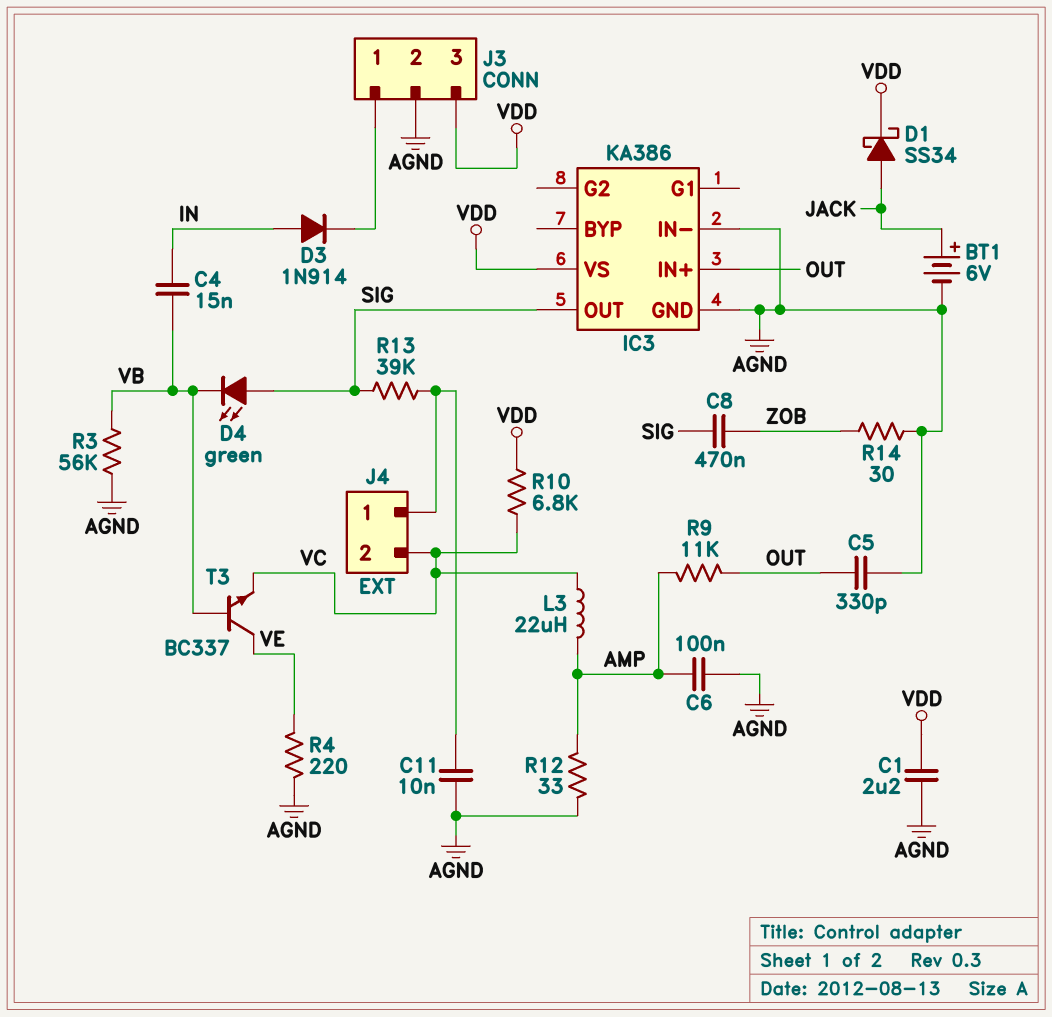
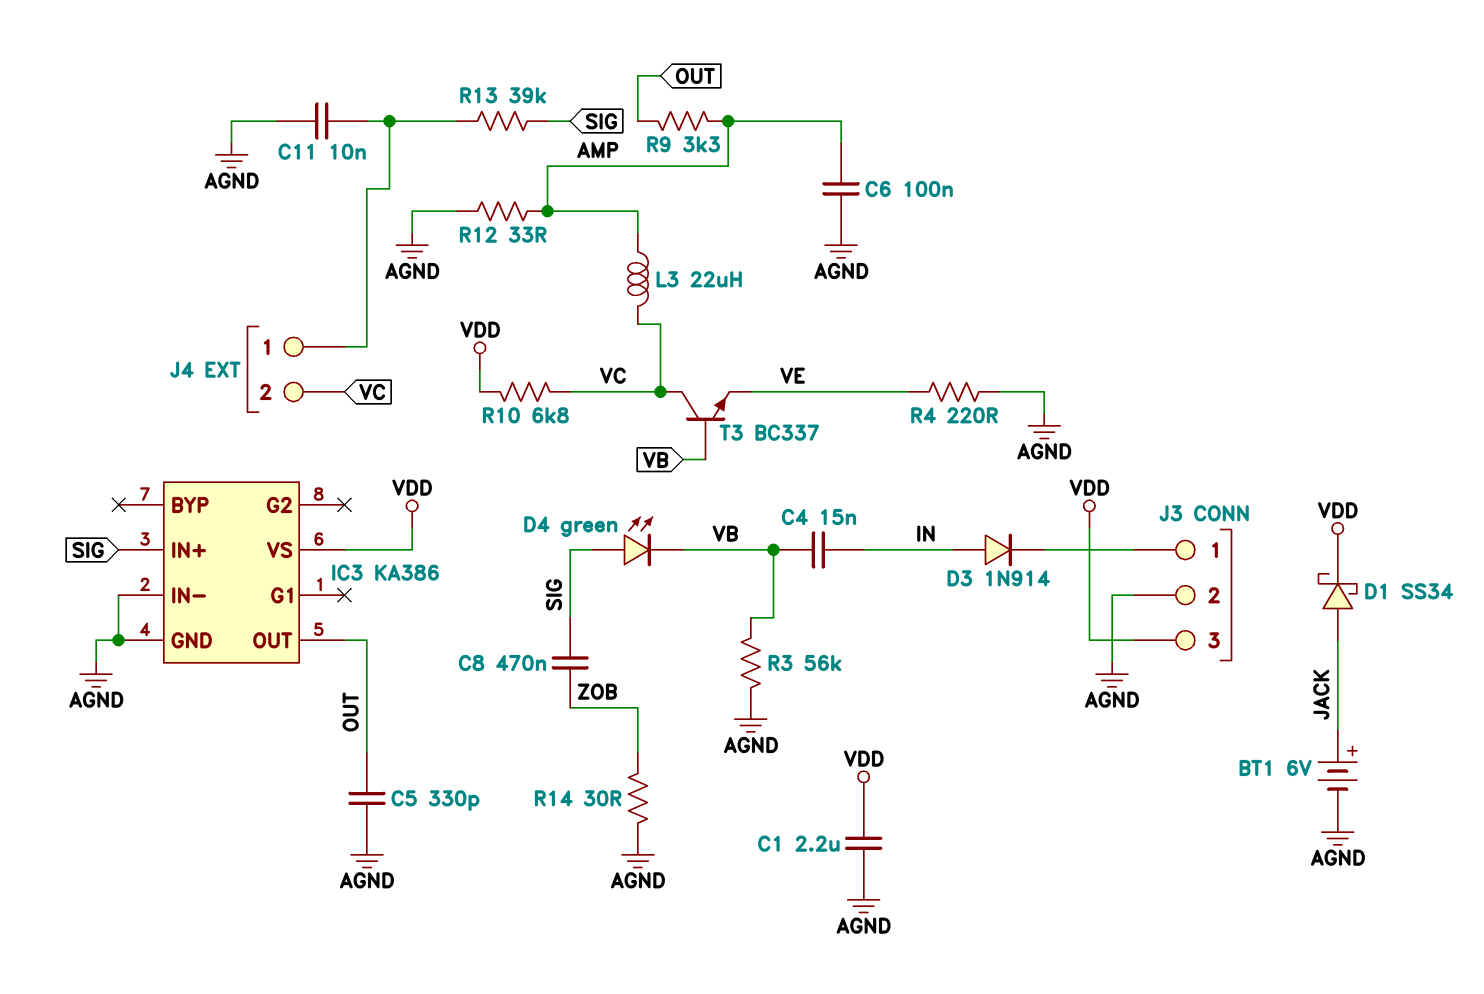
IC3 pin IN+: OUT -> SIG
IC3 pin OUT: SIG -> OUT
R9: 11k (AMP, OUT) -> 3.3k (AMP, OUT)
T3: NPN BC337 (B VB, C VE, E VC) -> NPN BC337 (B VB, C VC, E VE)

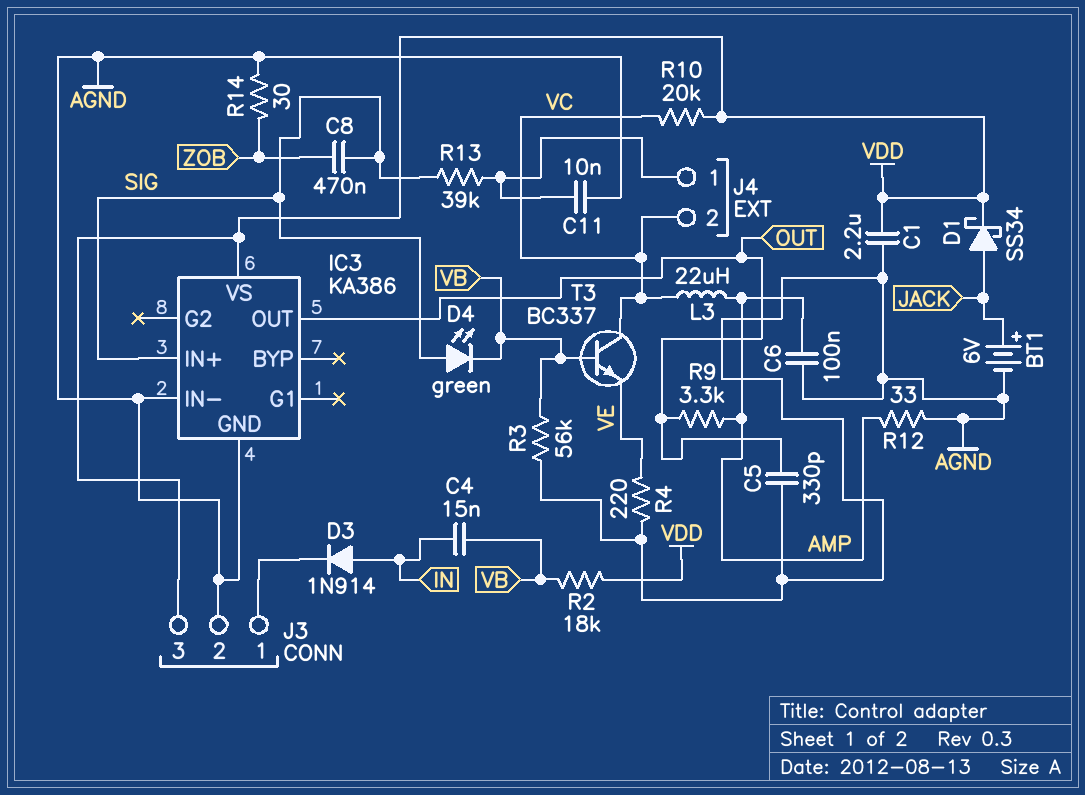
R2: none -> 18k (VB, VDD)
R10: 6.8k (VC, VDD) -> 20k (VC, VDD)

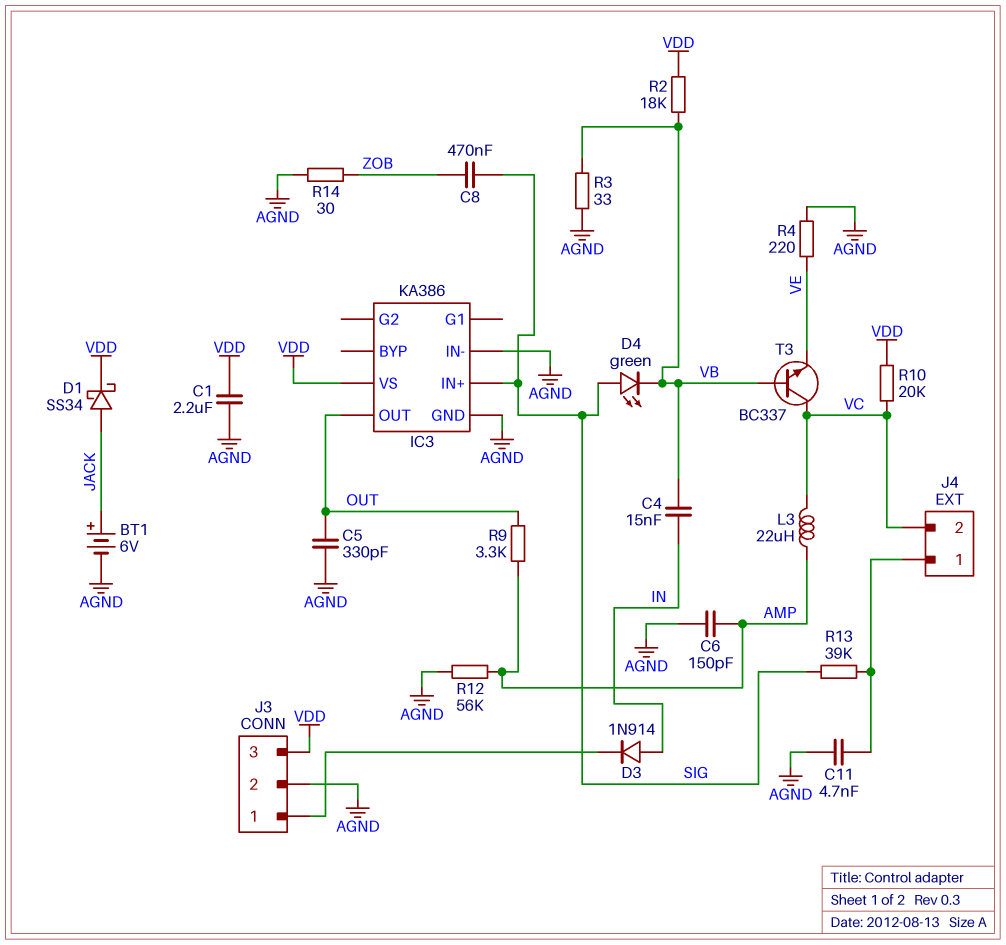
C6: 100nF (AGND, AMP) -> 150pF (AGND, AMP)
C11: 10nF (AGND, J4/1) -> 4.7nF (AGND, J4/1)
R3: 56k (AGND, VB) -> 33 (AGND, VB)
R12: 33 (AGND, AMP) -> 56k (AGND, AMP)

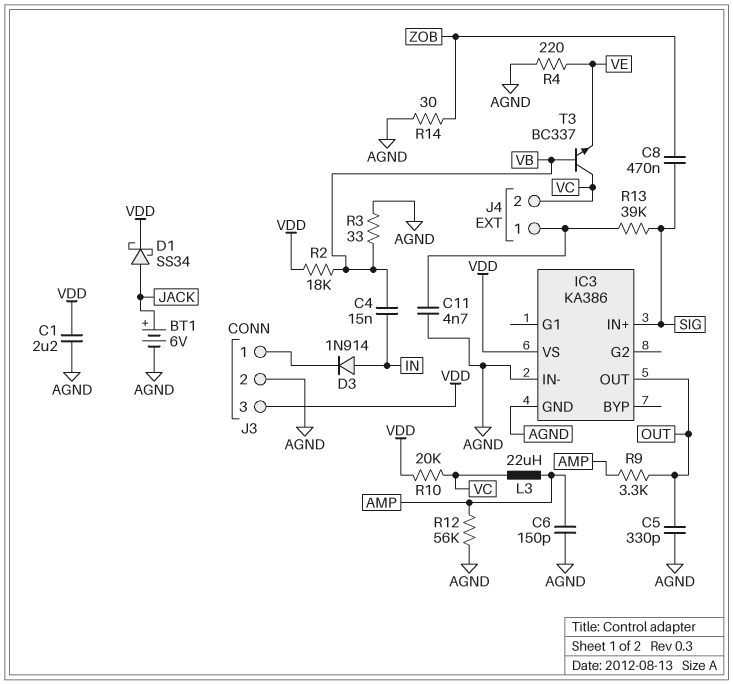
D4: LED green (A SIG, K VB) -> none

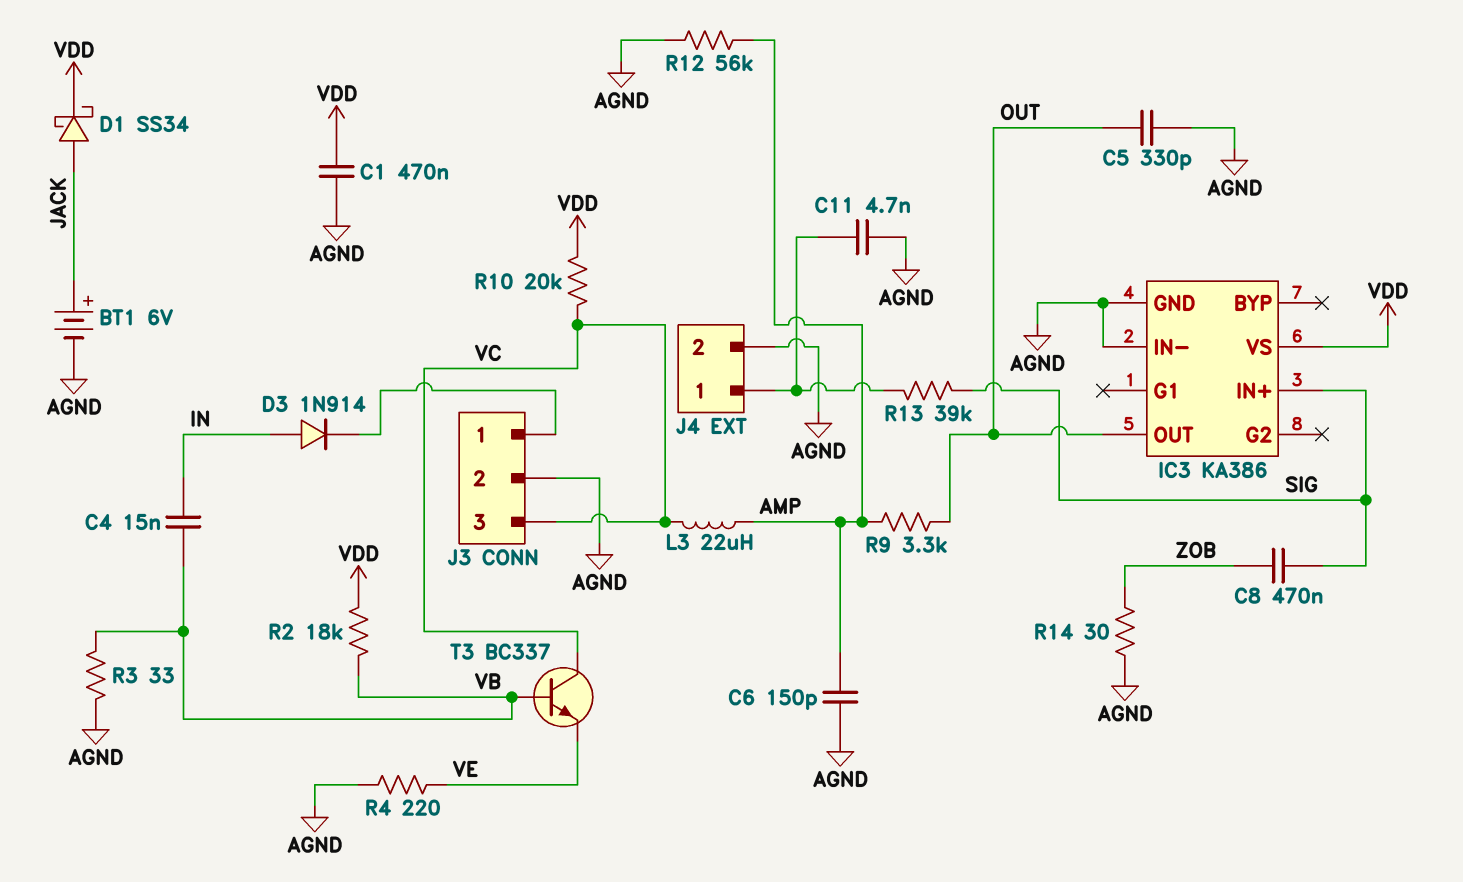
C1: 2.2uF (AGND, VDD) -> 470nF (AGND, VDD)
J3 pin 3: VDD -> VC
J4 pin 2: VC -> AGND

